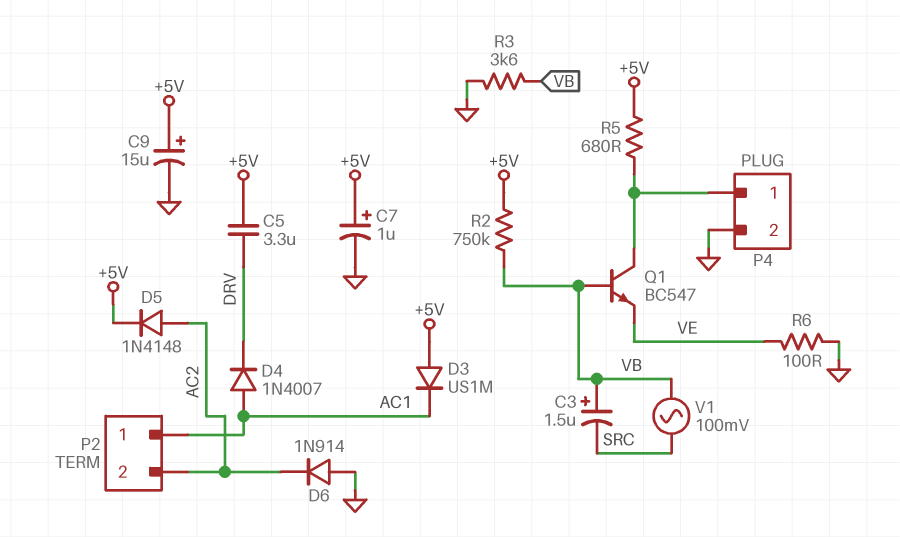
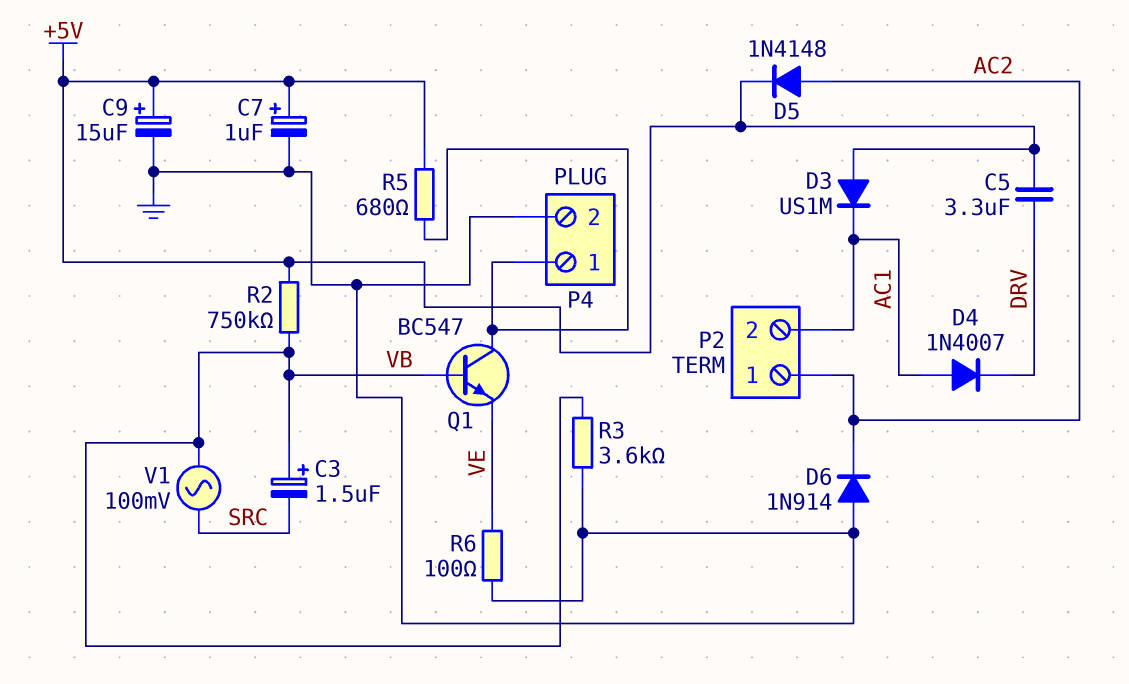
P2 pin 1: AC1 -> AC2
P2 pin 2: AC2 -> AC1

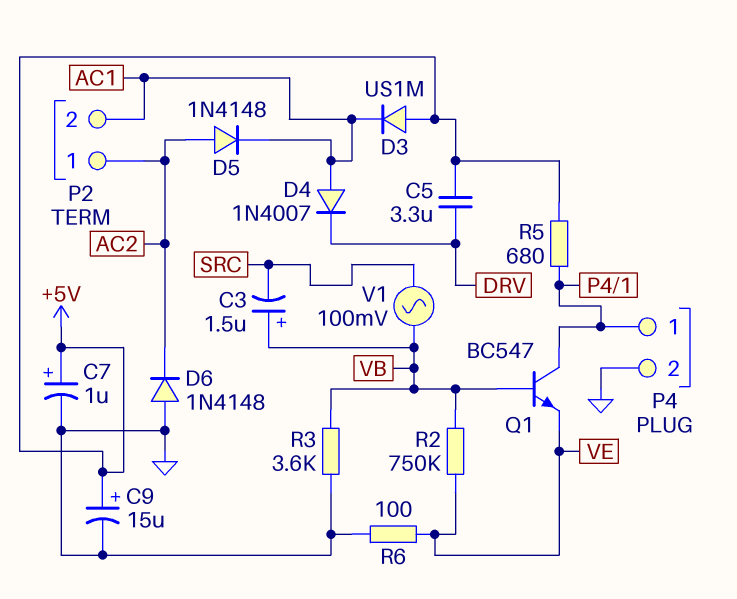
D5: diode 1N4148 (A AC2, K +5V) -> diode 1N4148 (A AC2, K AC1)
D6: diode 1N914 (A GND, K AC2) -> diode 1N4148 (A GND, K AC2)
R2: 750k (+5V, VB) -> 750k (VB, VE)

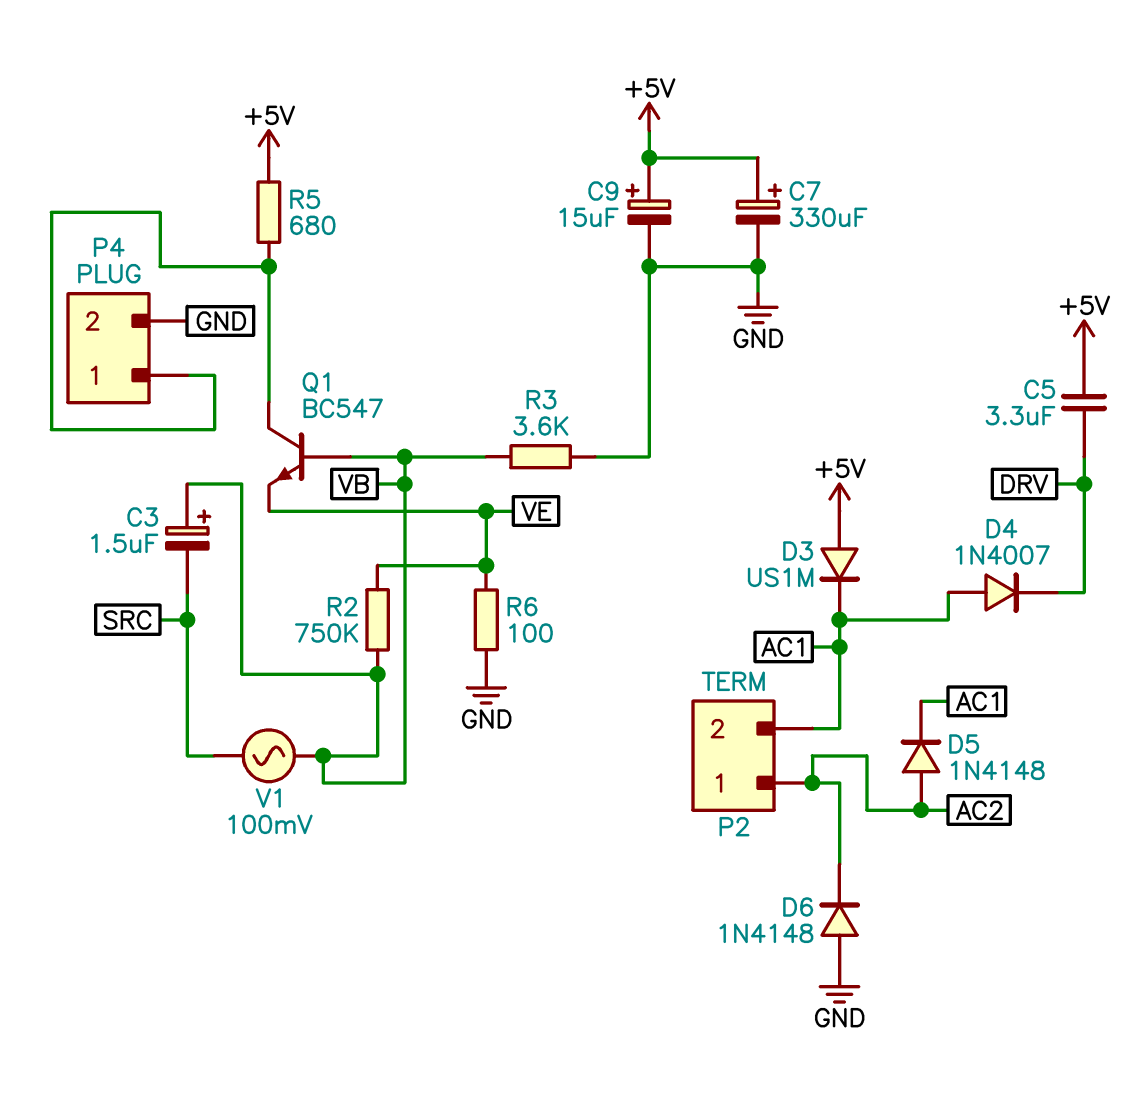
C7: 1uF (plus +5V, minus GND) -> 330uF (plus +5V, minus GND)

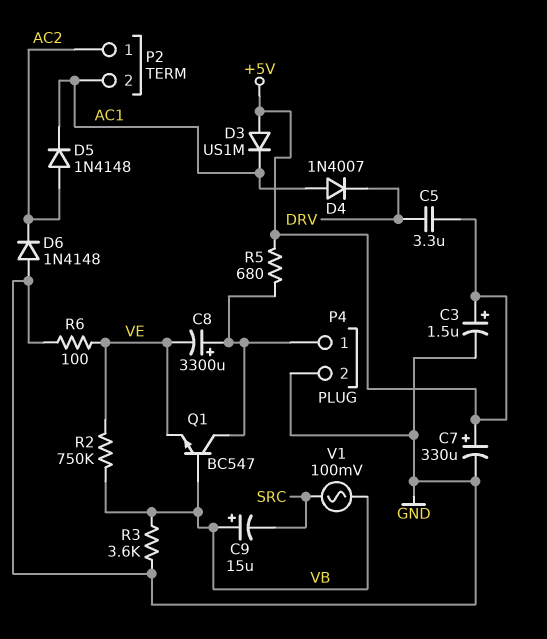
C3: 1.5uF (plus VB, minus SRC) -> 1.5uF (plus +5V, minus GND)
C8: none -> 3300uF (plus P4/1, minus VE)
C9: 15uF (plus +5V, minus GND) -> 15uF (plus VB, minus SRC)

